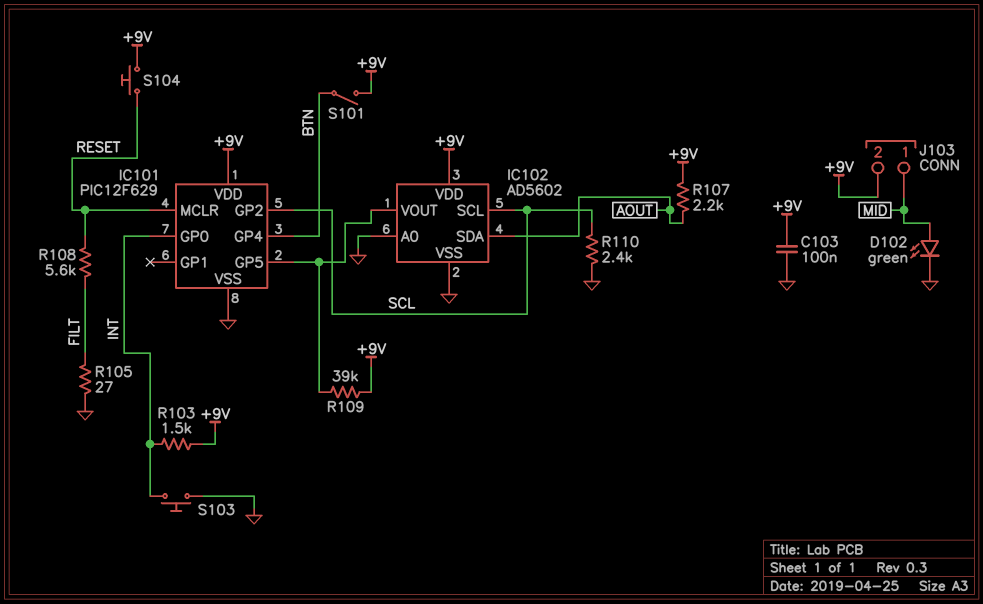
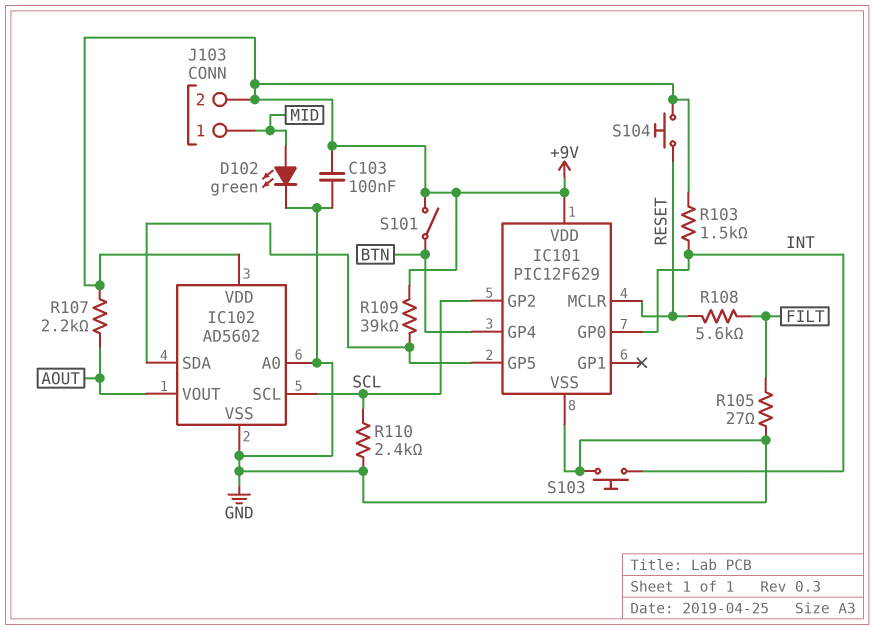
IC102 pin SDA: AOUT -> IC101/GP5
IC102 pin VOUT: IC101/GP5 -> AOUT

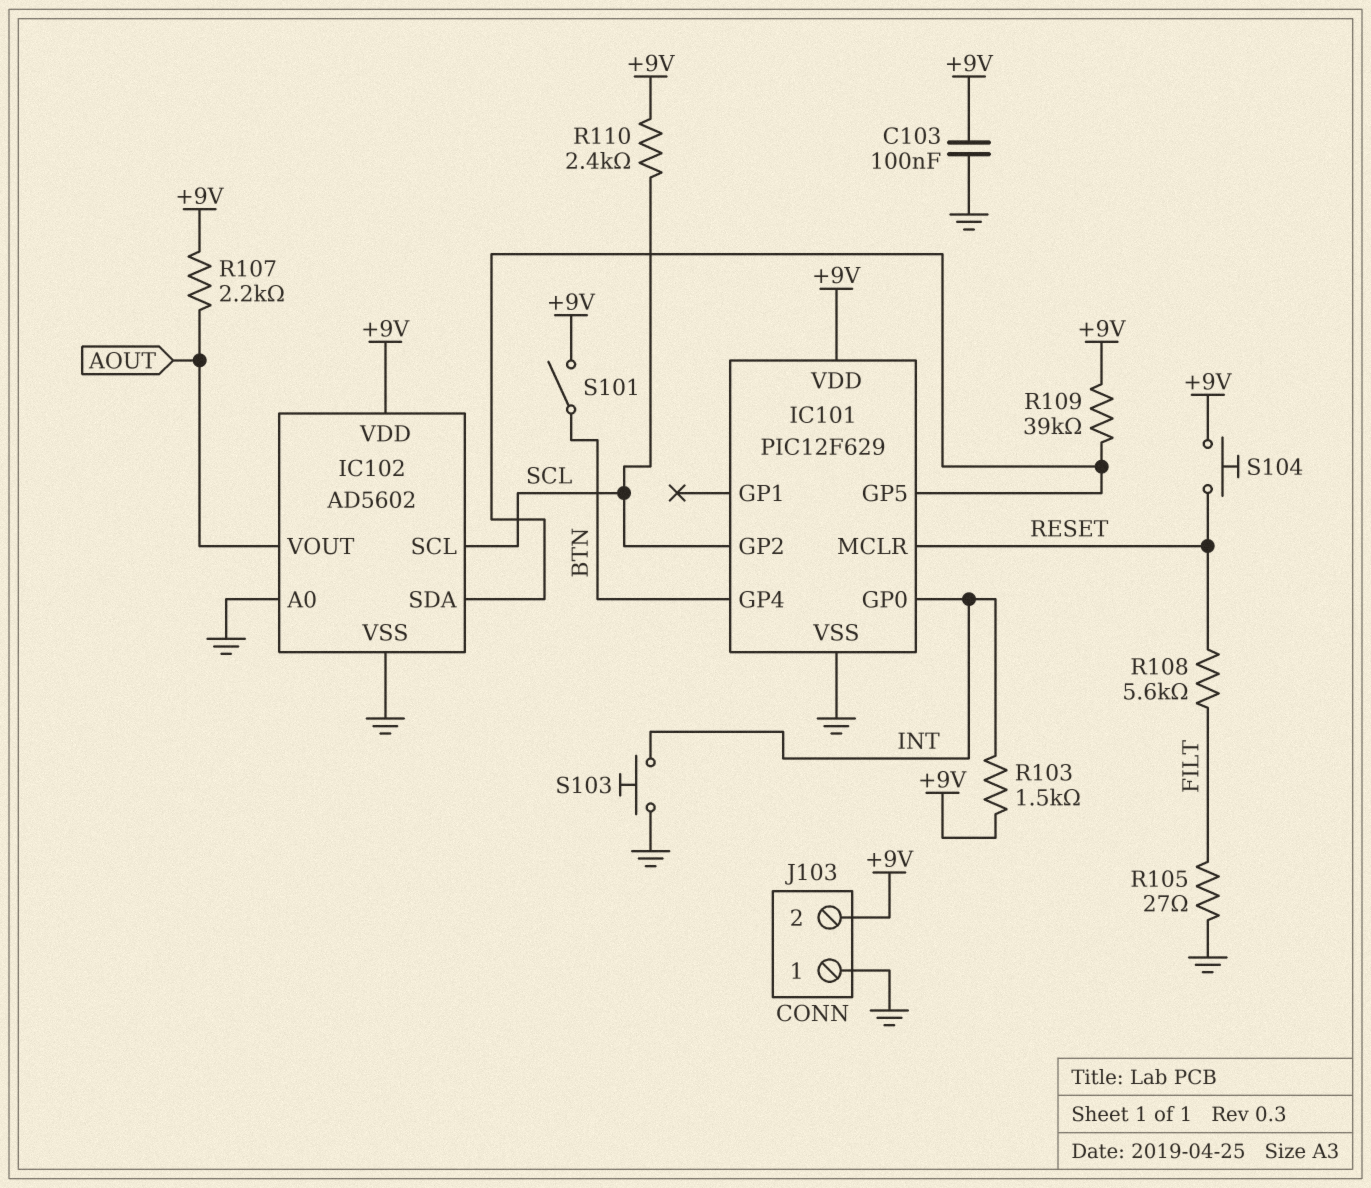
D102: LED green (A MID, K GND) -> none
J103 pin 1: MID -> GND
R110: 2.4k (GND, SCL) -> 2.4k (+9V, SCL)

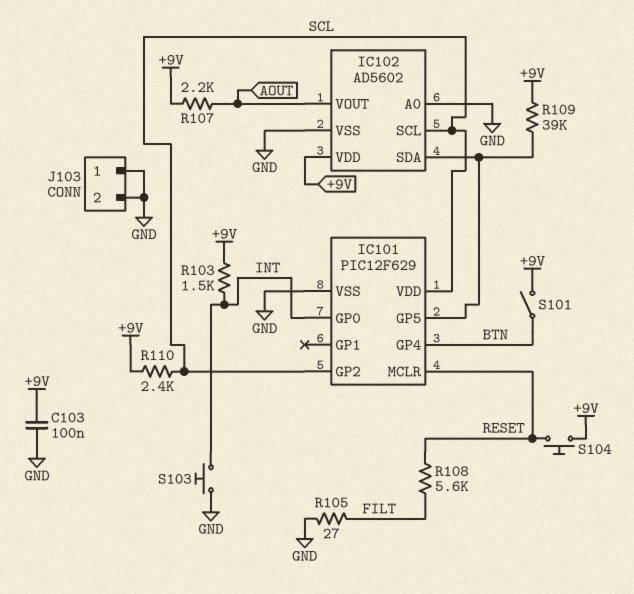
IC101 pin VDD: +9V -> SCL
J103 pin 2: +9V -> GND

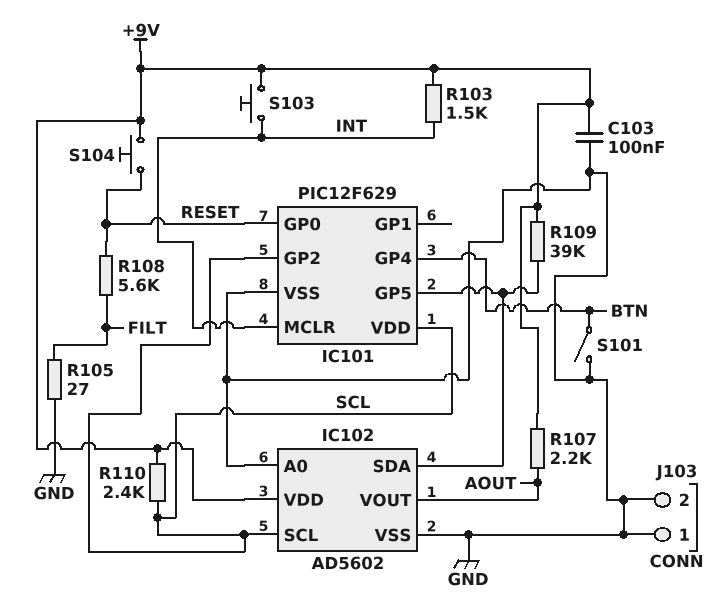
IC101 pin GP0: INT -> RESET
IC101 pin MCLR: RESET -> INT
S101: switch (+9V, BTN) -> switch (BTN, GND)
S103: button (GND, INT) -> button (+9V, INT)

